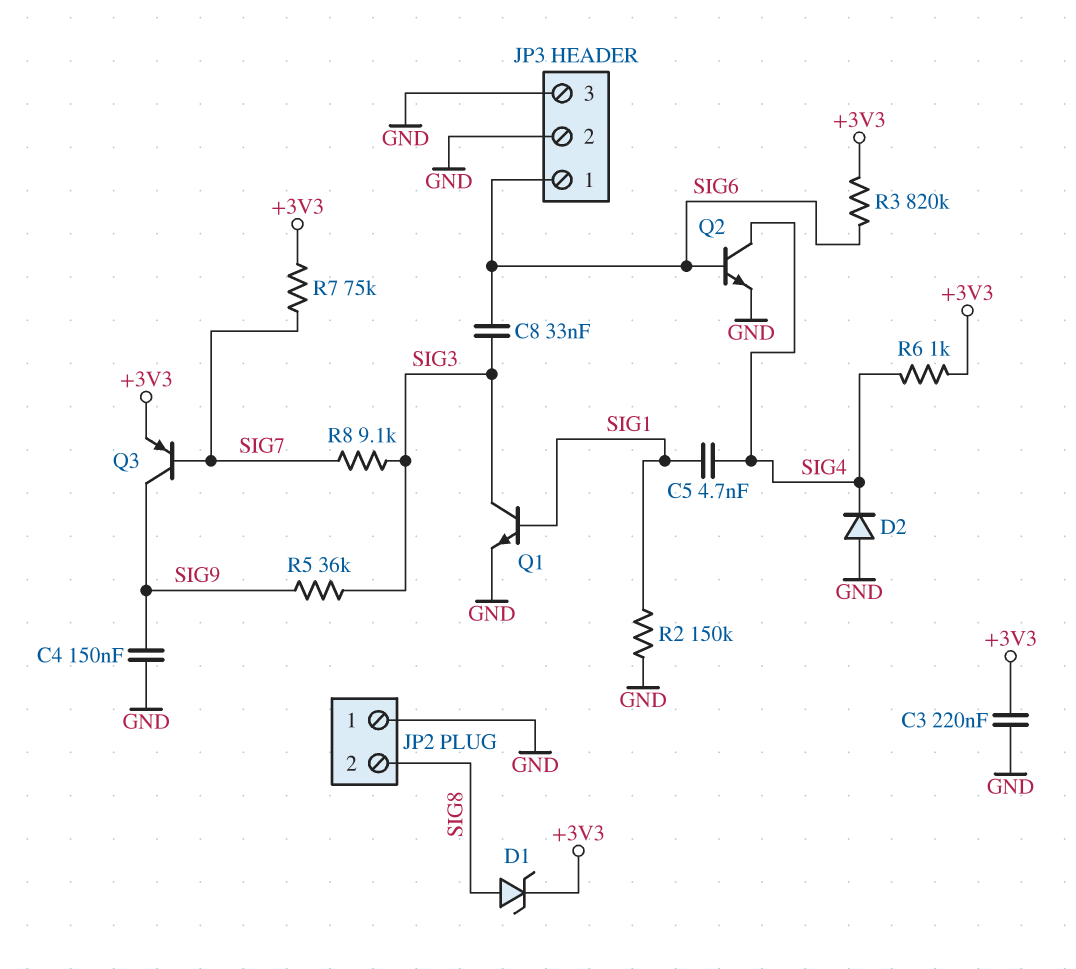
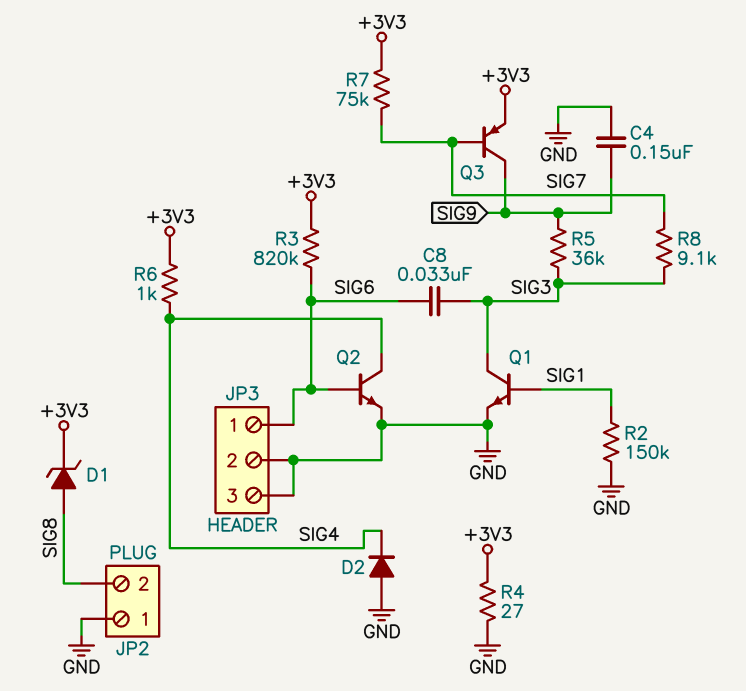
C3: 220nF (+3V3, GND) -> none
C5: 4.7nF (SIG1, SIG4) -> none
R4: none -> 27 (+3V3, GND)

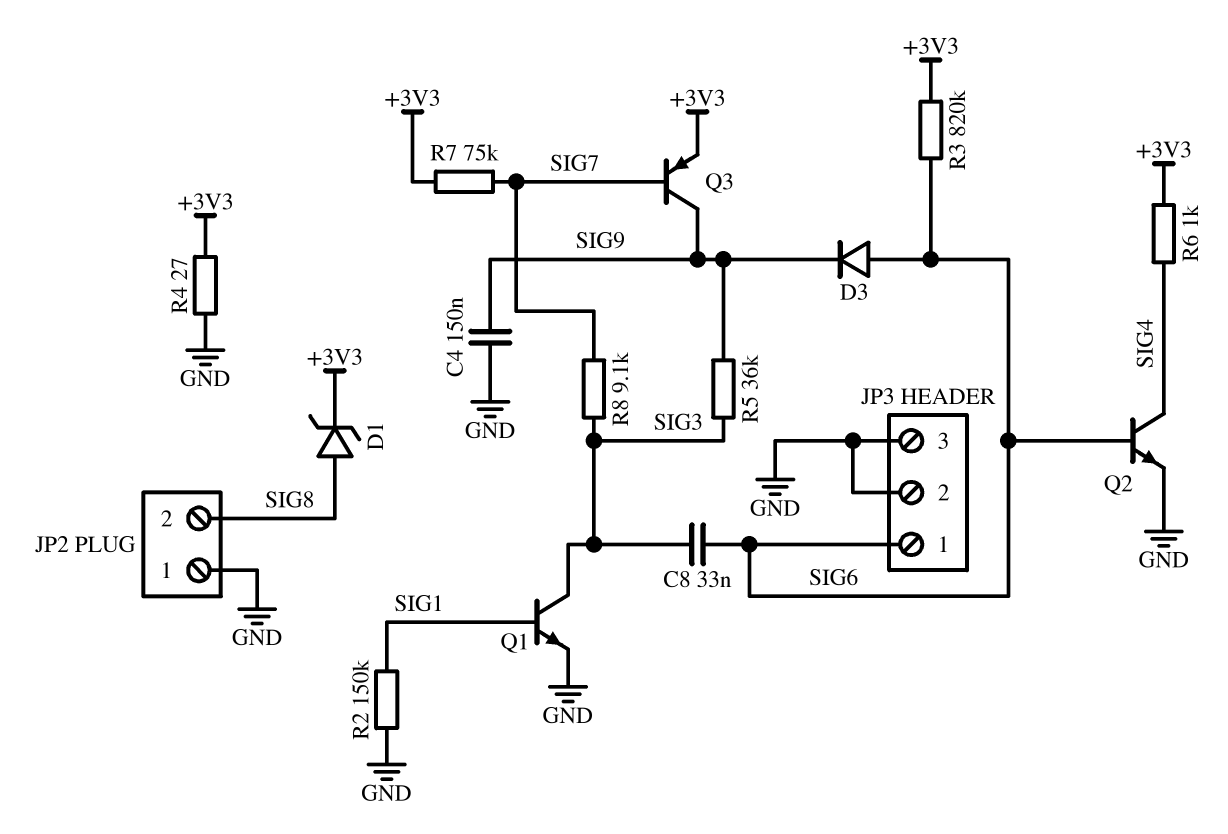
D2: diode (A GND, K SIG4) -> none
D3: none -> diode (A SIG6, K SIG9)

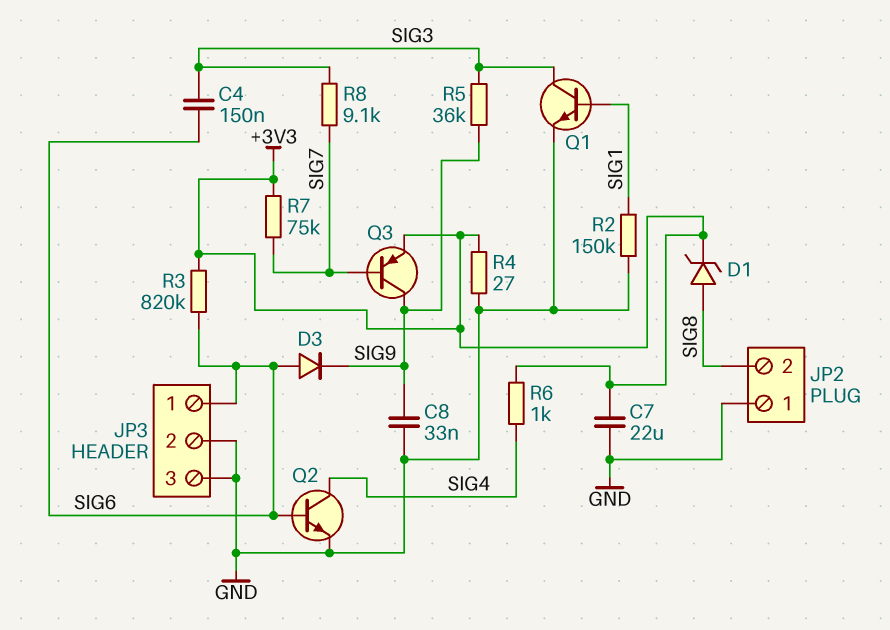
C4: 150nF (GND, SIG9) -> 150nF (SIG3, SIG6)
C7: none -> 22uF (+3V3, GND)
C8: 33nF (SIG3, SIG6) -> 33nF (GND, SIG9)

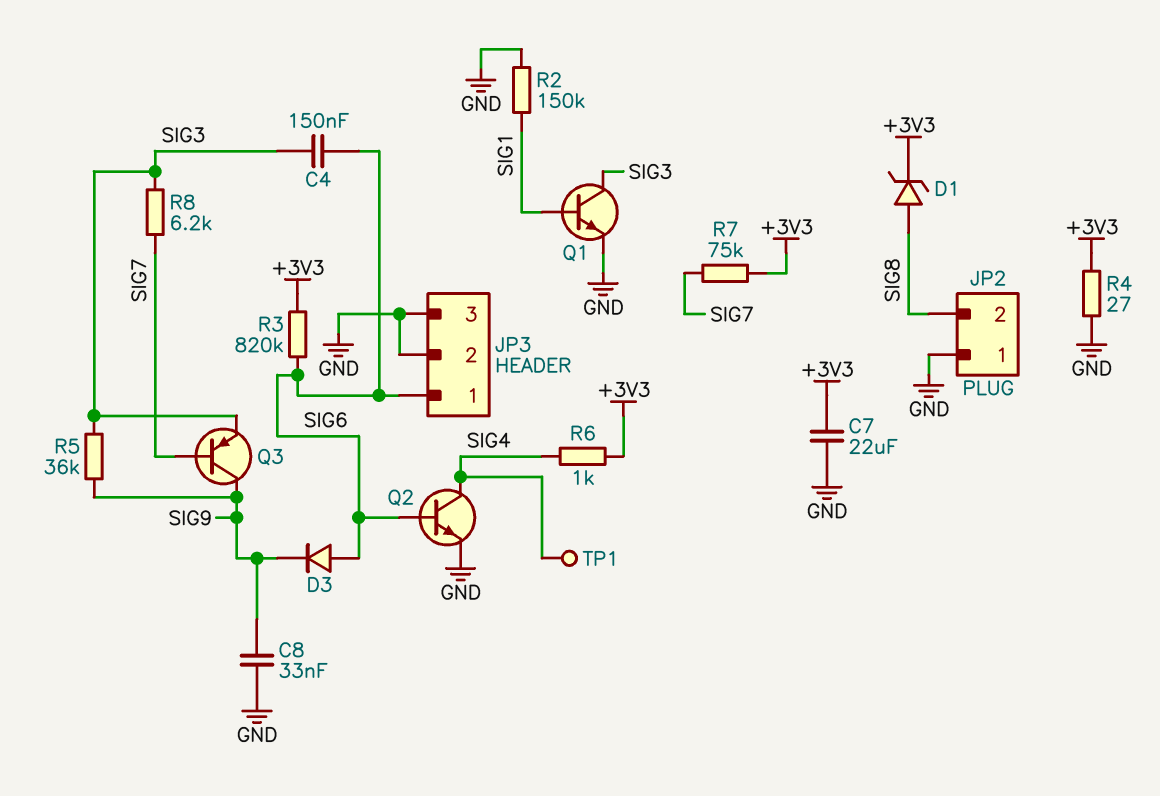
Q3: PNP (B SIG7, C SIG9, E +3V3) -> PNP (B SIG7, C SIG9, E SIG3)
R8: 9.1k (SIG3, SIG7) -> 6.2k (SIG3, SIG7)
TP1: none -> test point (SIG4)

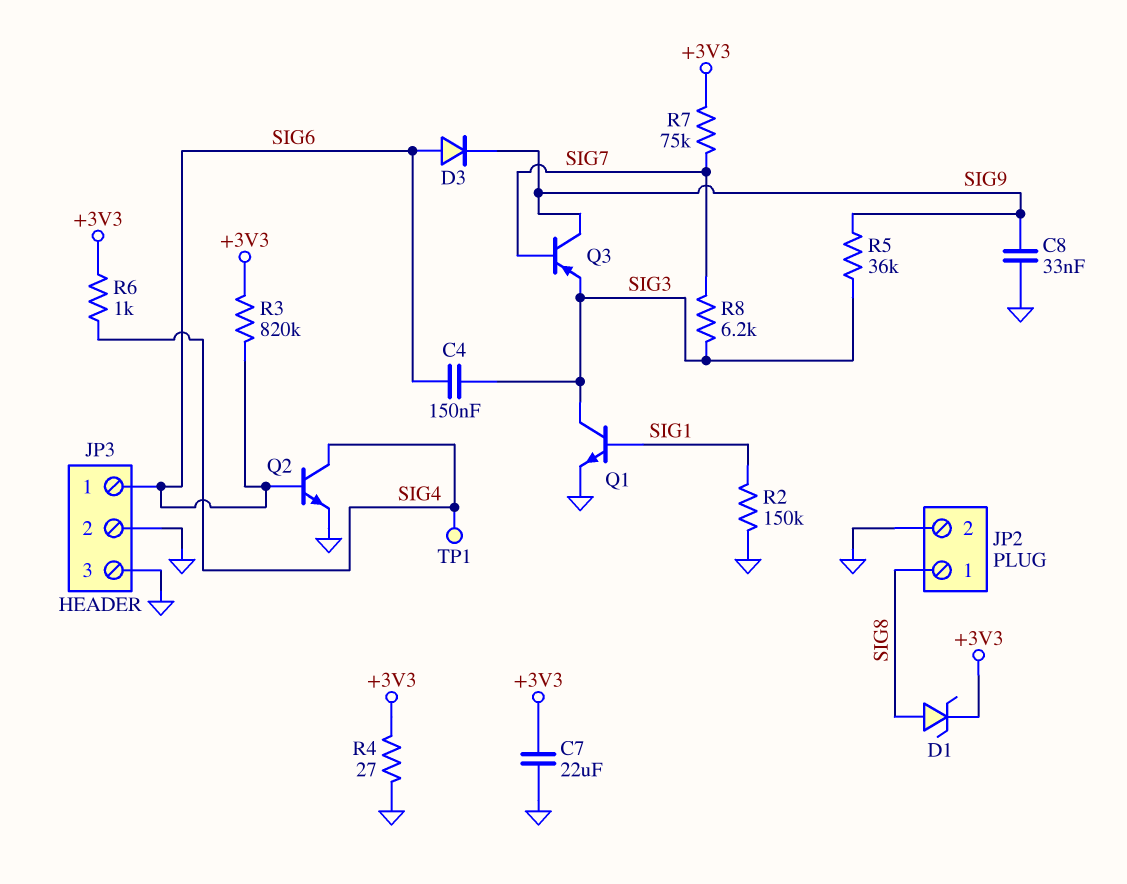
JP2 pin 1: GND -> SIG8
JP2 pin 2: SIG8 -> GND

